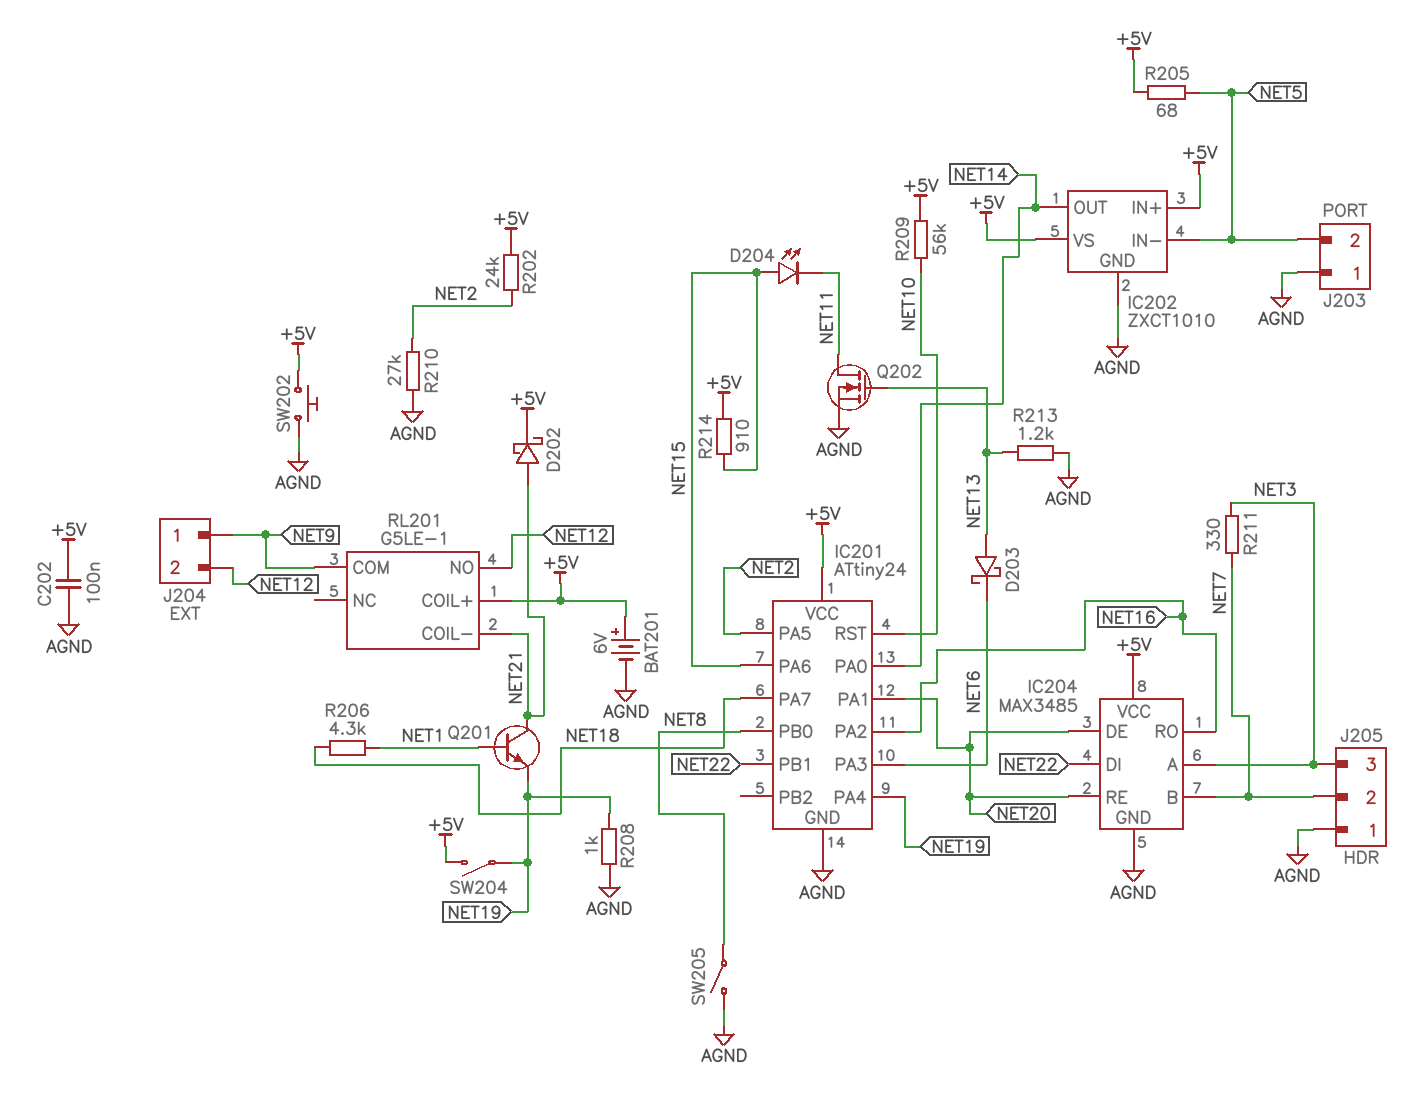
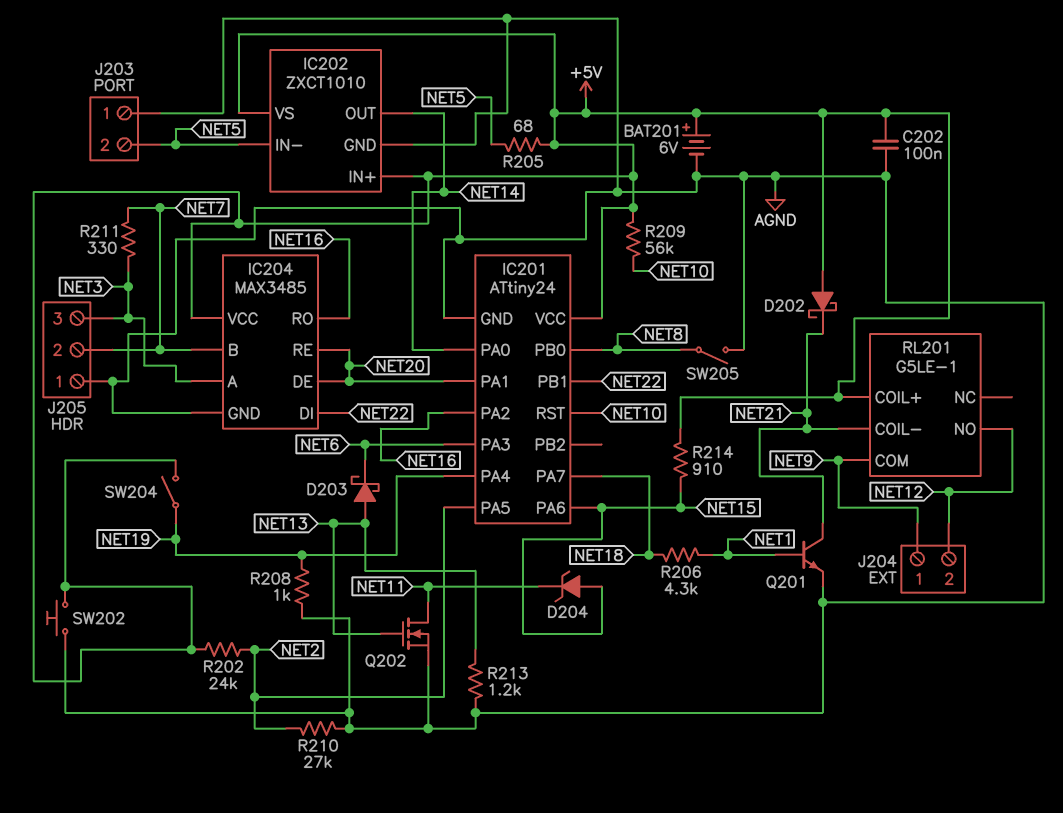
D202: schottky (A NET21, K +5V) -> schottky (A +5V, K NET21)
D204: LED (A NET15, K NET11) -> zener (A NET15, K NET11)
Q201: NPN (B NET1, C NET21, E NET19) -> NPN (B NET1, C NET21, E AGND)

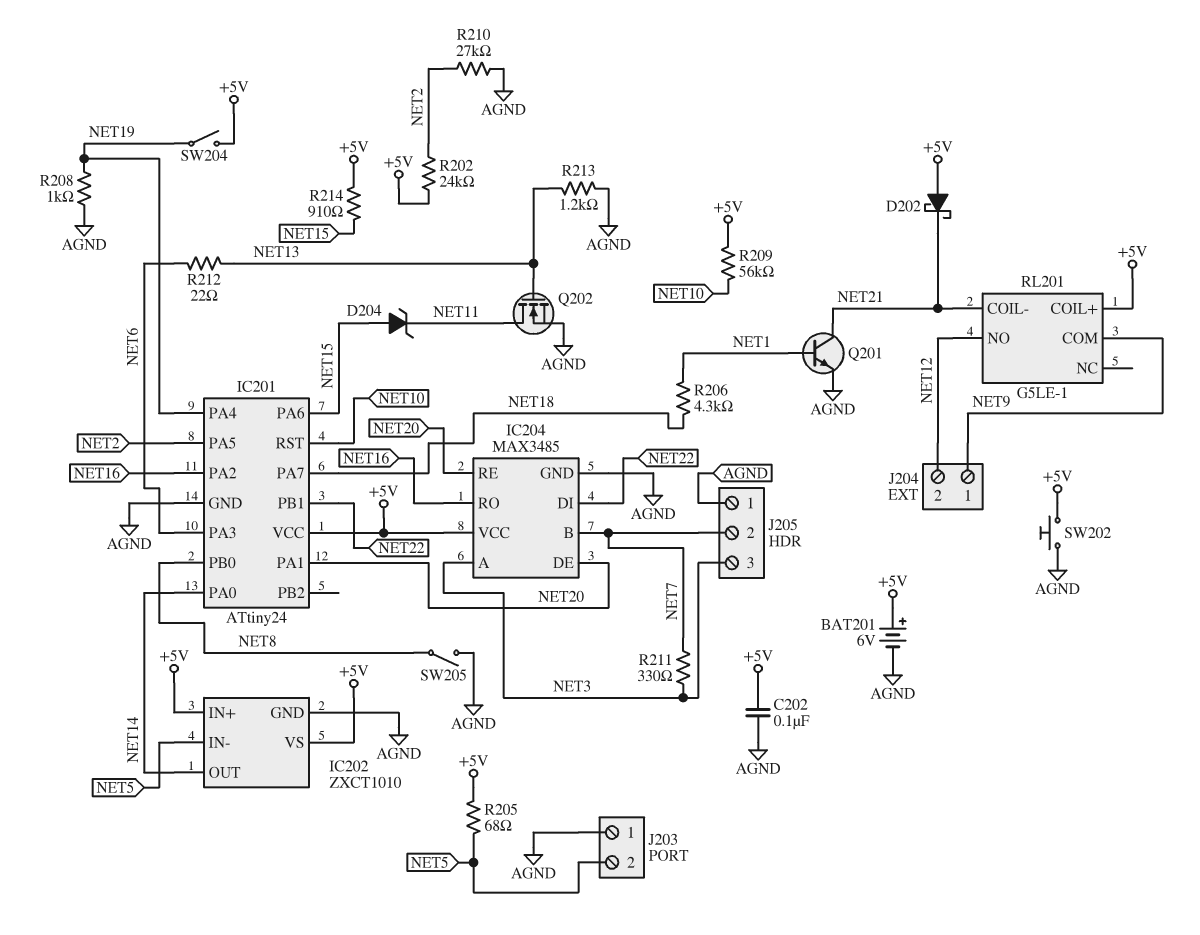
D203: schottky (A NET13, K NET6) -> none
R212: none -> 22 (NET6, NET13)

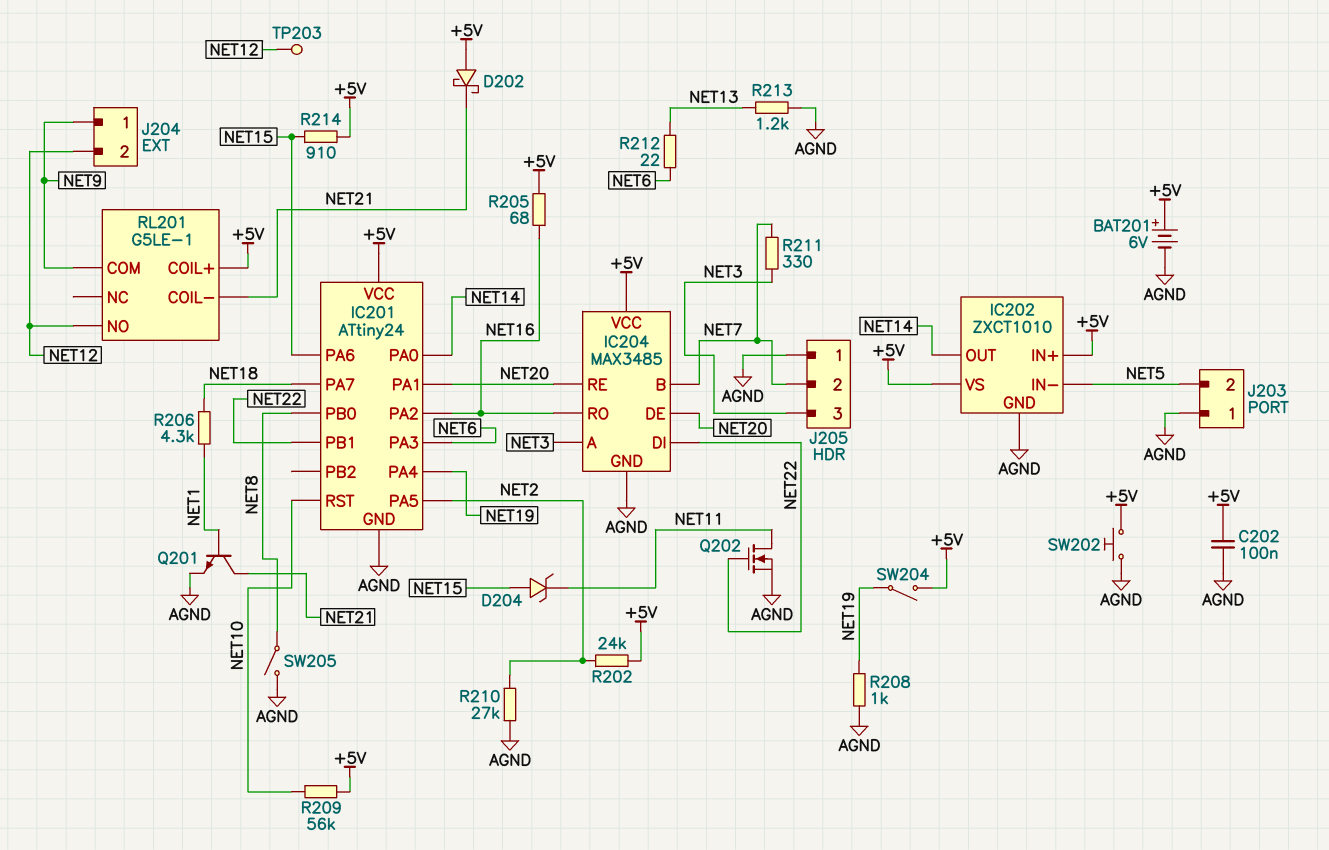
Q202: NMOS (G NET13, D NET11, S AGND) -> NMOS (G NET22, D NET11, S AGND)
R205: 68 (+5V, NET5) -> 68 (+5V, NET16)
TP203: none -> test point (NET12)

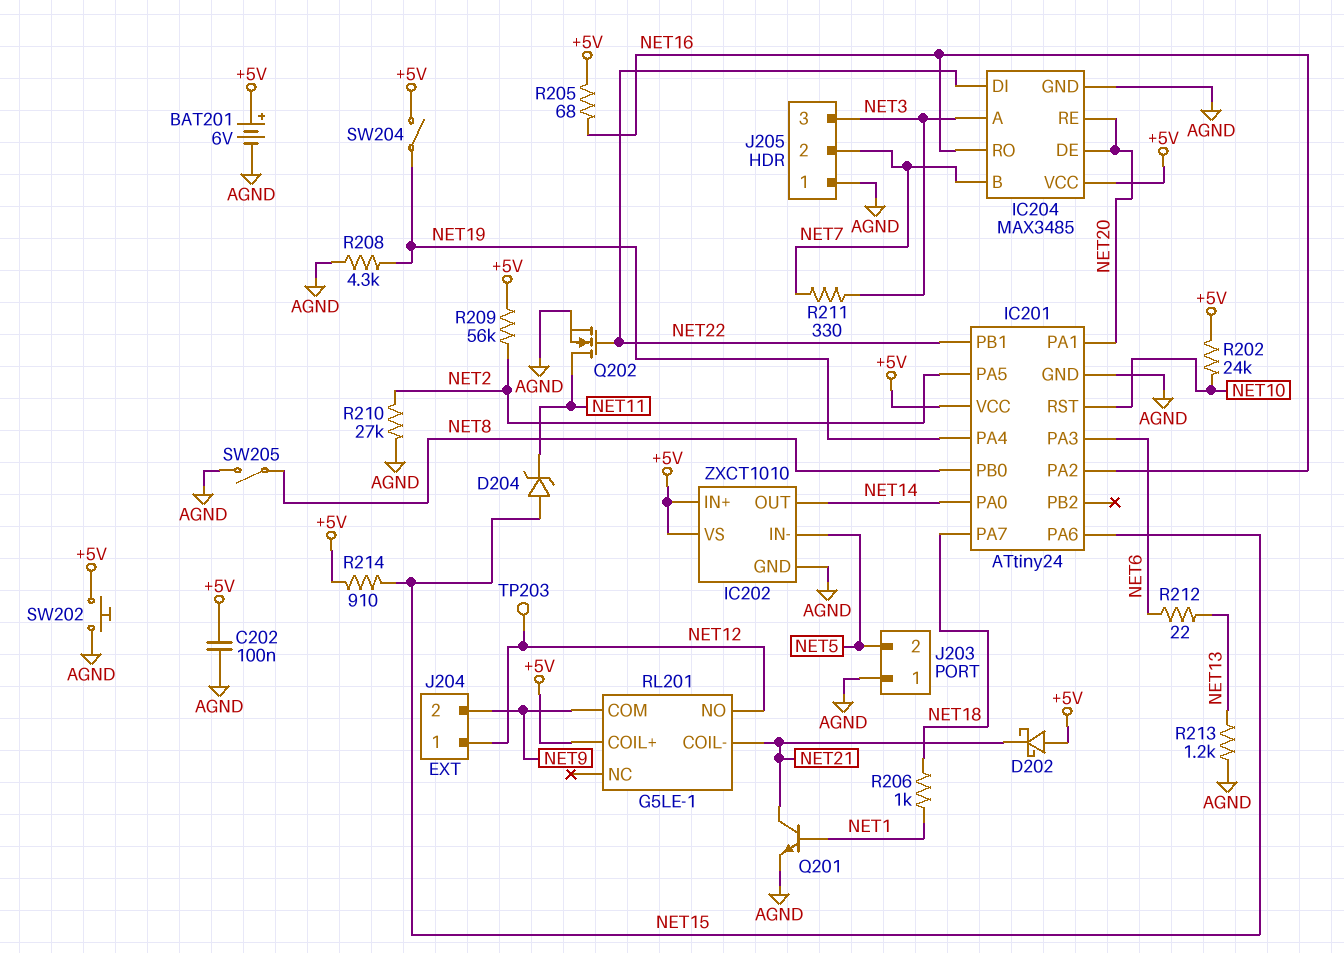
J204 pin 1: NET9 -> NET12
J204 pin 2: NET12 -> NET9
R202: 24k (+5V, NET2) -> 24k (+5V, NET10)
R206: 4.3k (NET1, NET18) -> 1k (NET1, NET18)
R208: 1k (AGND, NET19) -> 4.3k (AGND, NET19)
R209: 56k (+5V, NET10) -> 56k (+5V, NET2)

